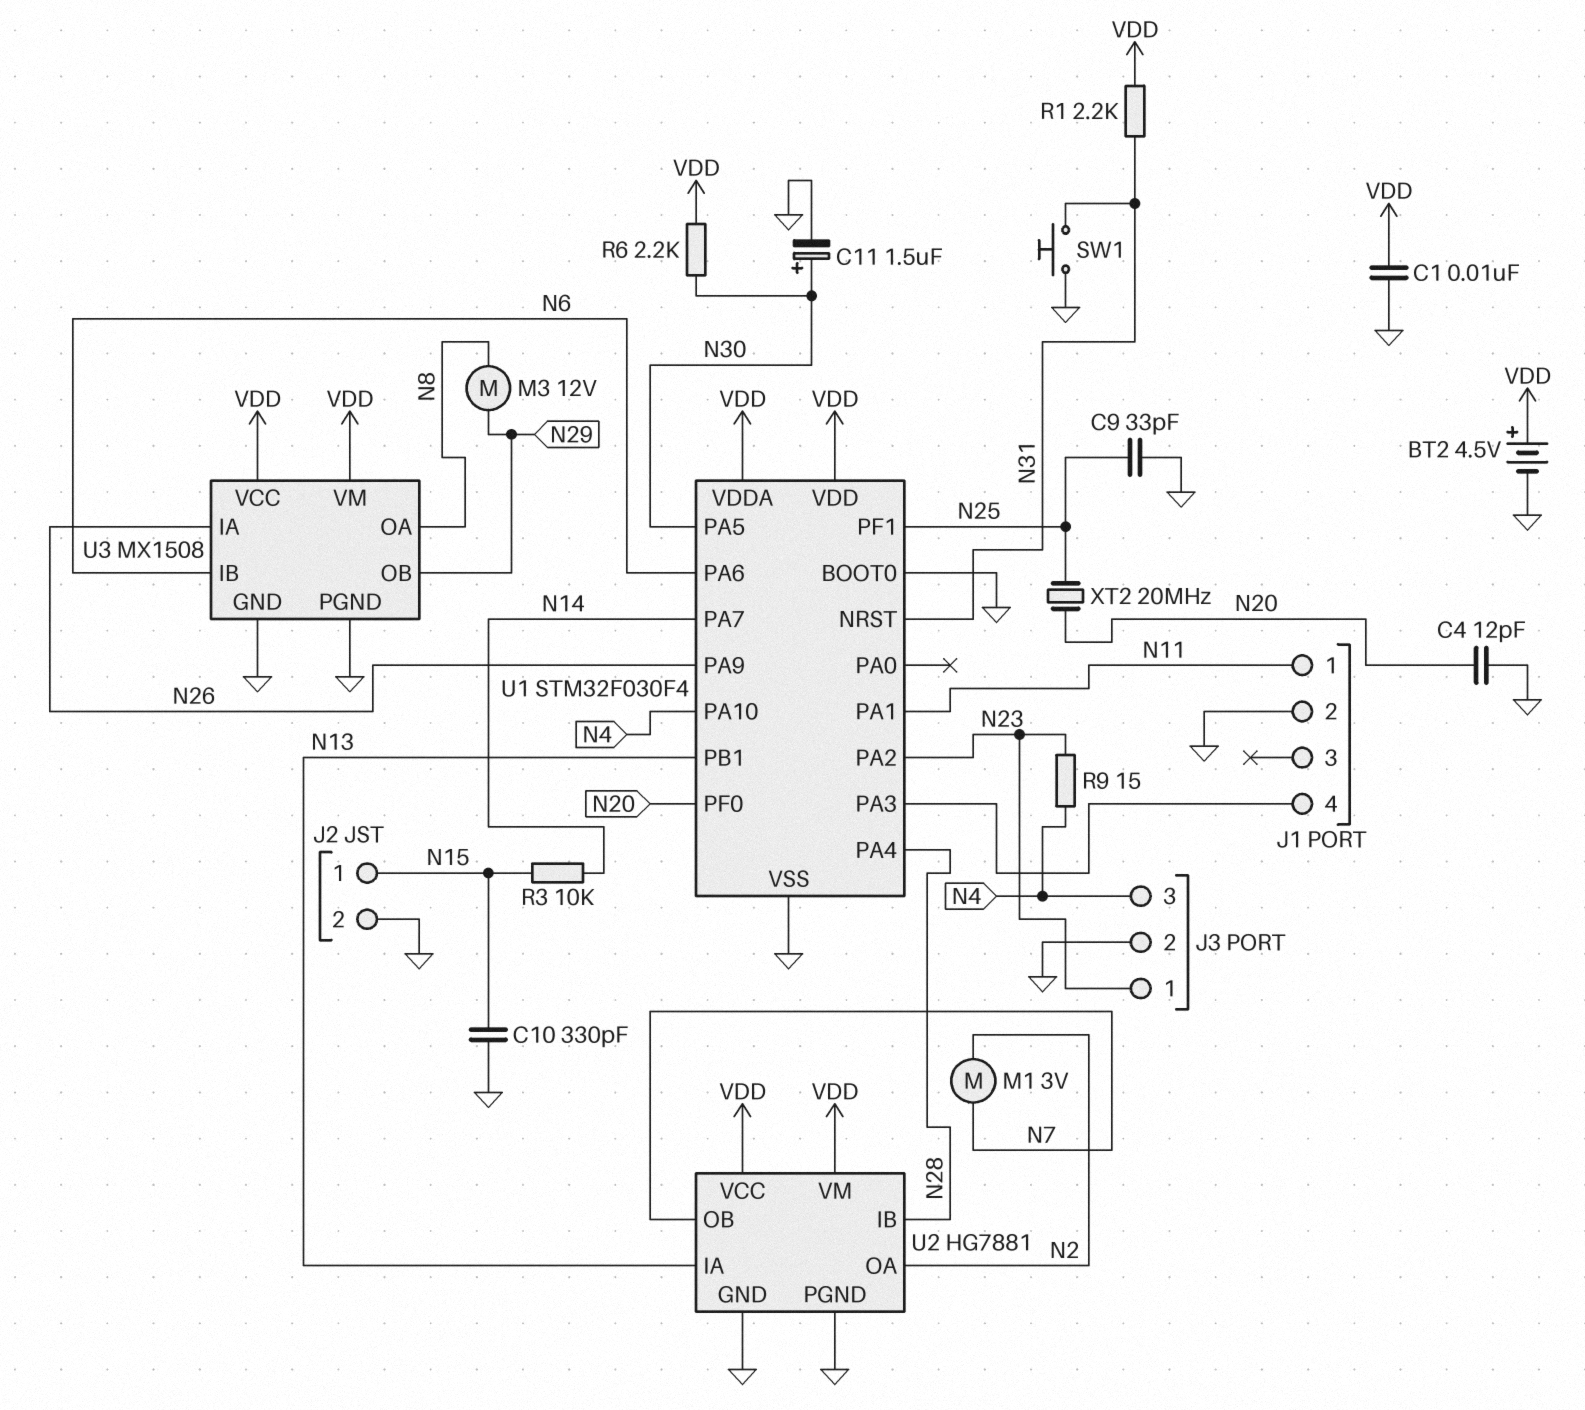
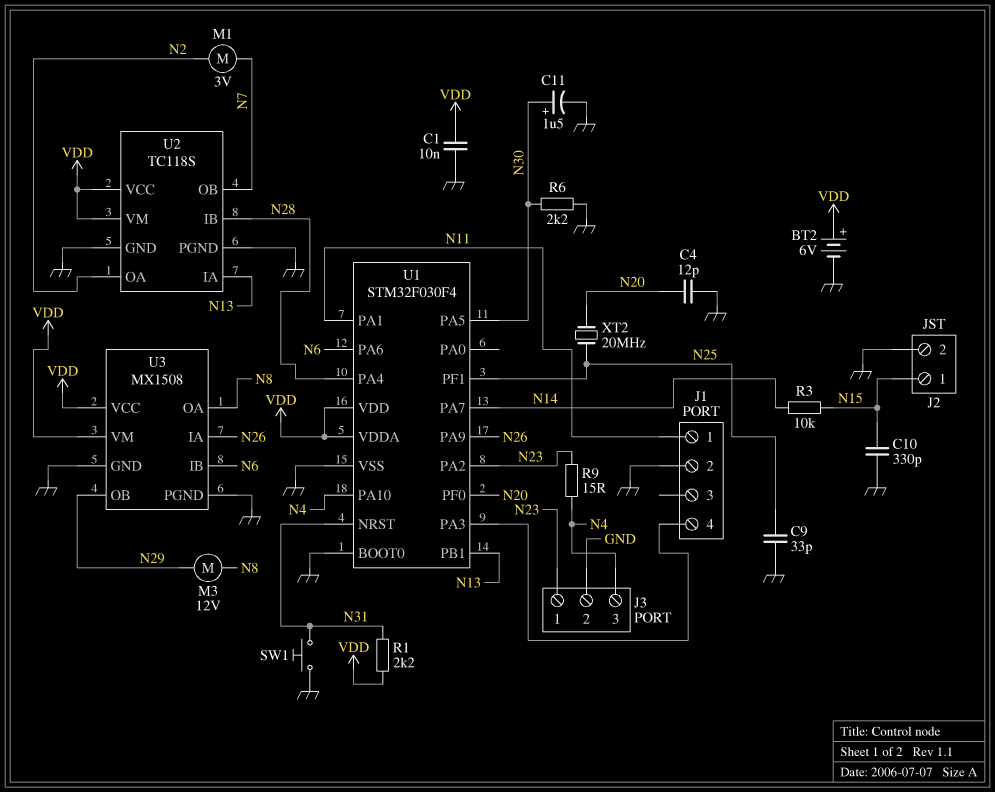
BT2: 4.5V (plus VDD, minus GND) -> 6V (plus VDD, minus GND)
R6: 2.2k (N30, VDD) -> 2.2k (GND, N30)
U2: HG7881 -> TC118S

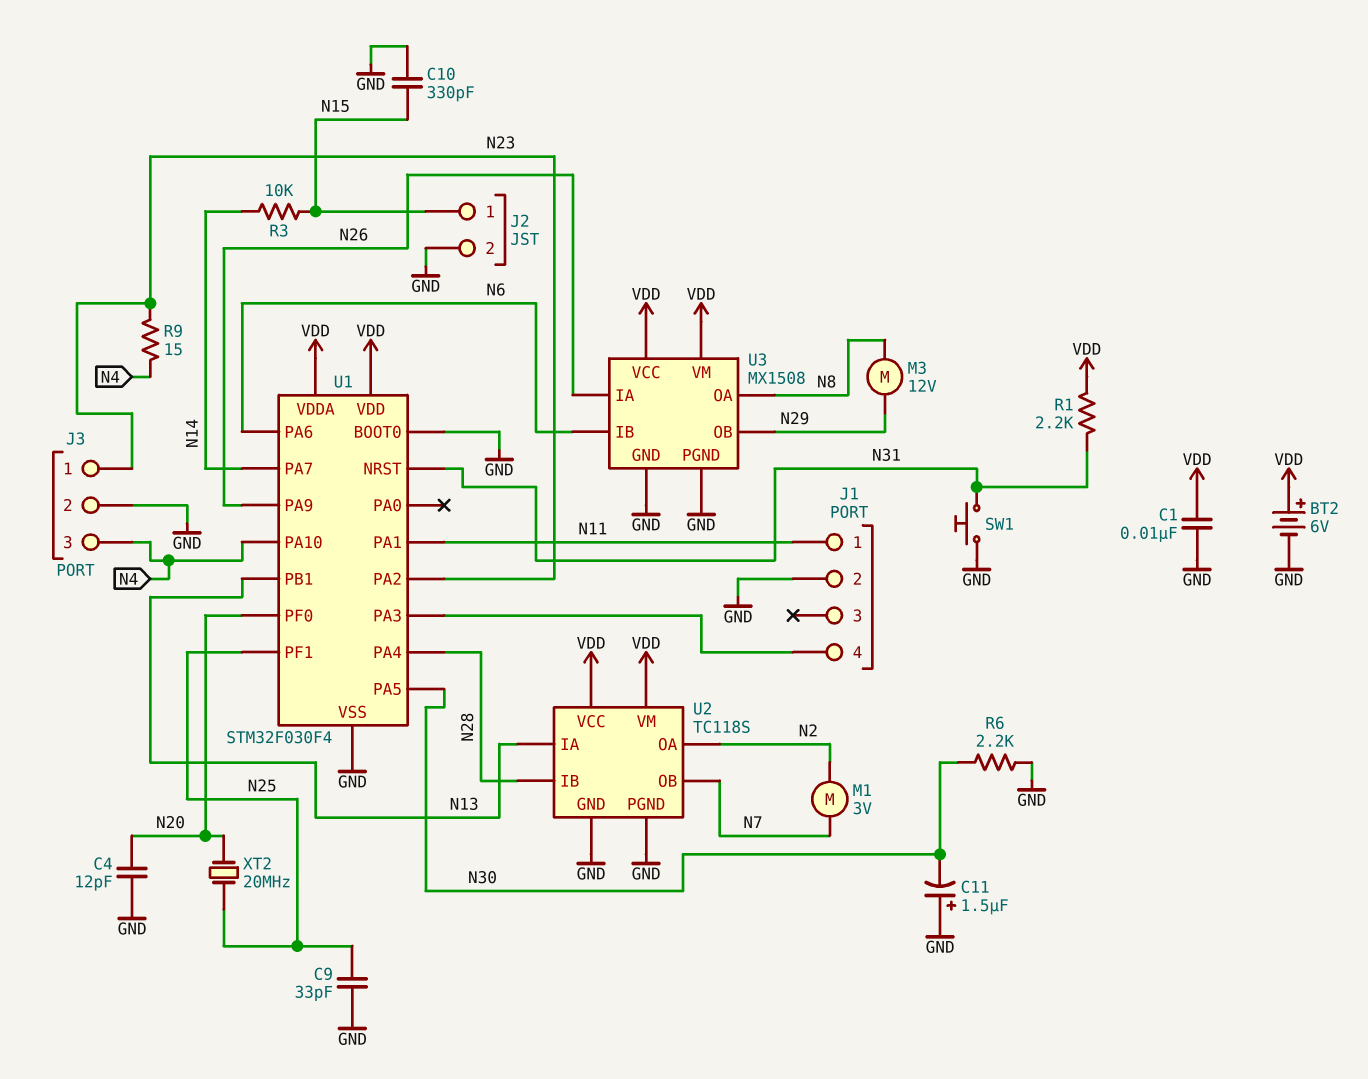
C11: 1.5uF (plus N30, minus GND) -> 1.5uF (plus GND, minus N30)

